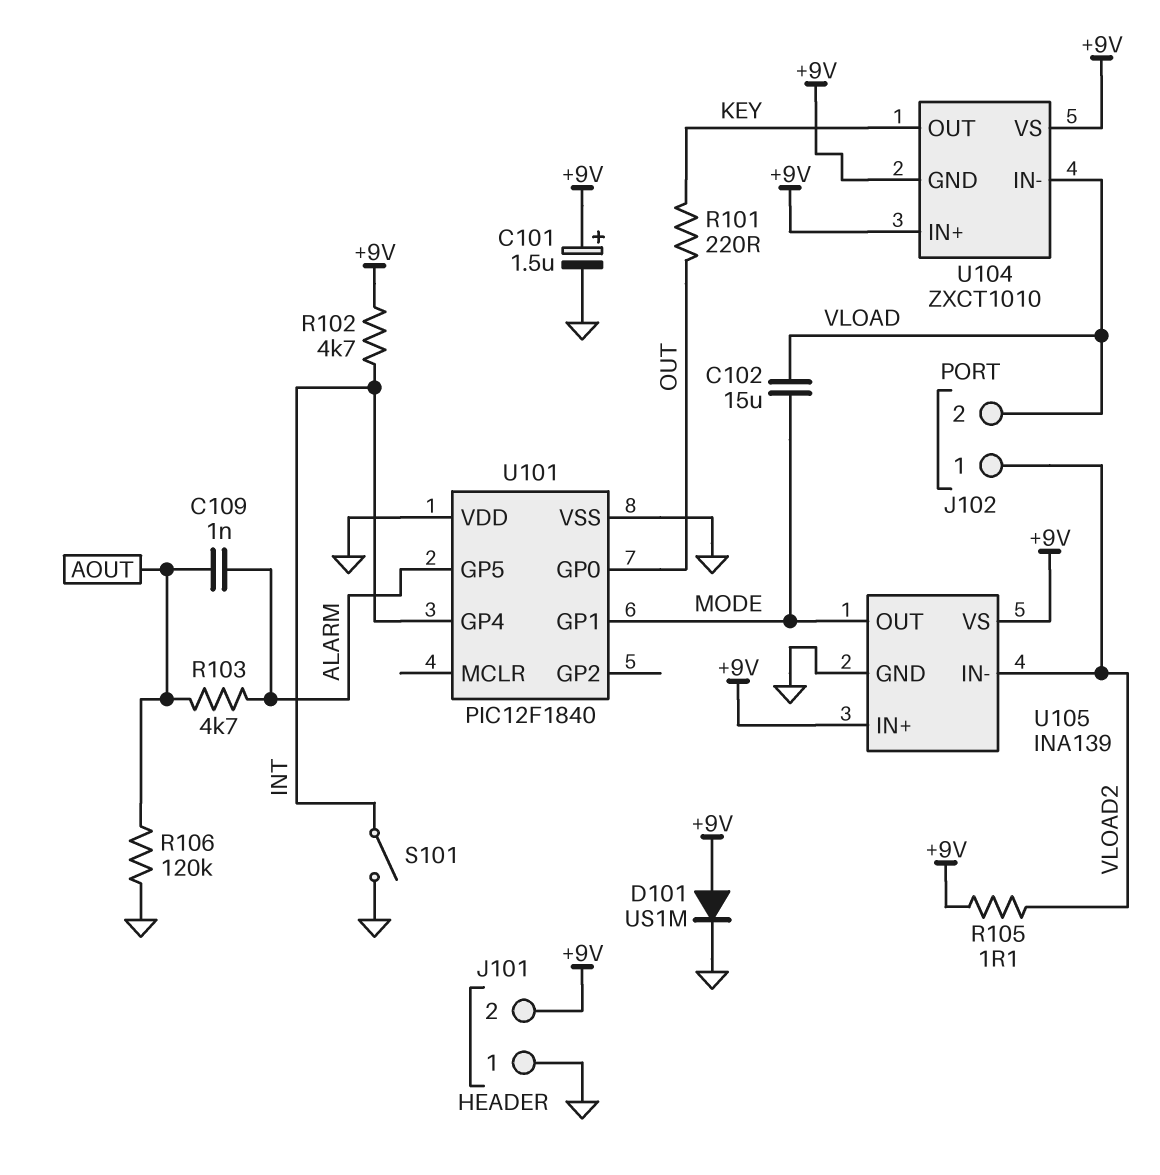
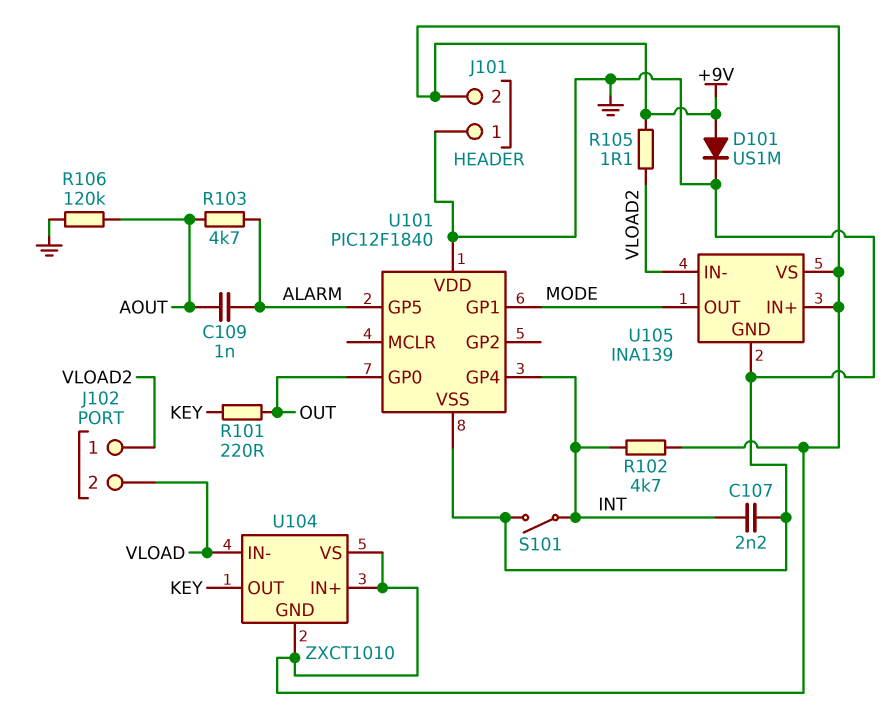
C101: 1.5uF (plus +9V, minus GND) -> none
C102: 15uF (MODE, VLOAD) -> none
C107: none -> 2.2nF (GND, INT)

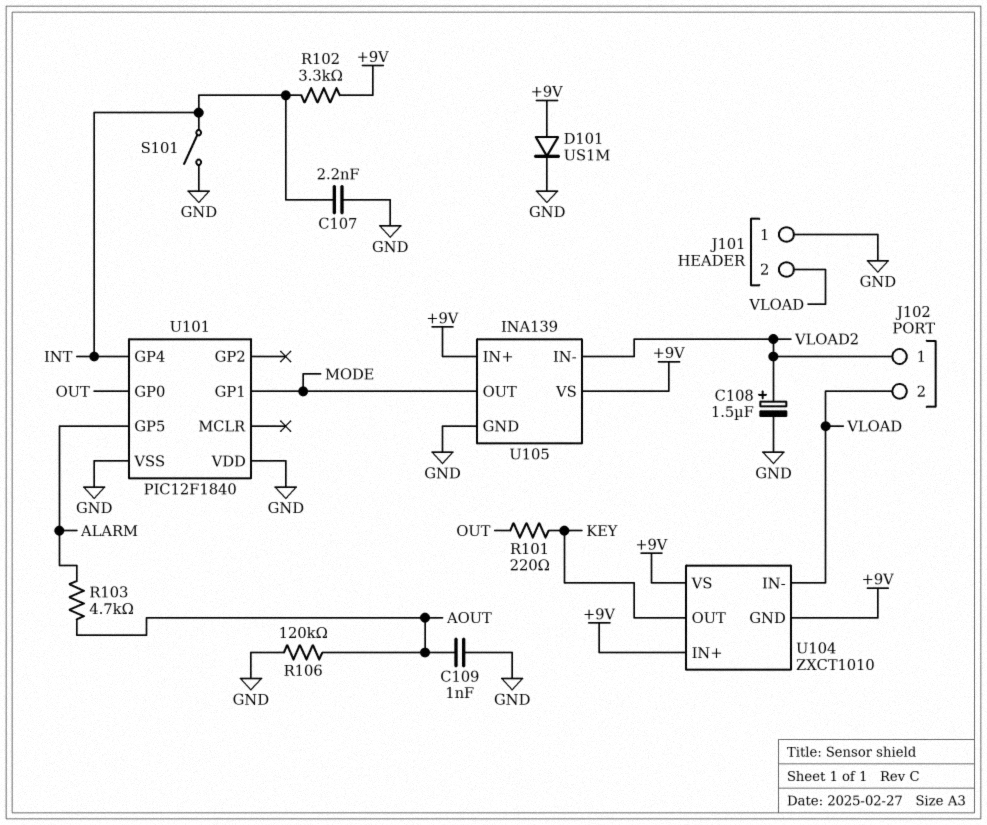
C108: none -> 1.5uF (plus VLOAD2, minus GND)
C109: 1nF (ALARM, AOUT) -> 1nF (AOUT, GND)
J101 pin 2: +9V -> VLOAD
R102: 4.7k (+9V, INT) -> 3.3k (+9V, INT)
R105: 1.1 (+9V, VLOAD2) -> none

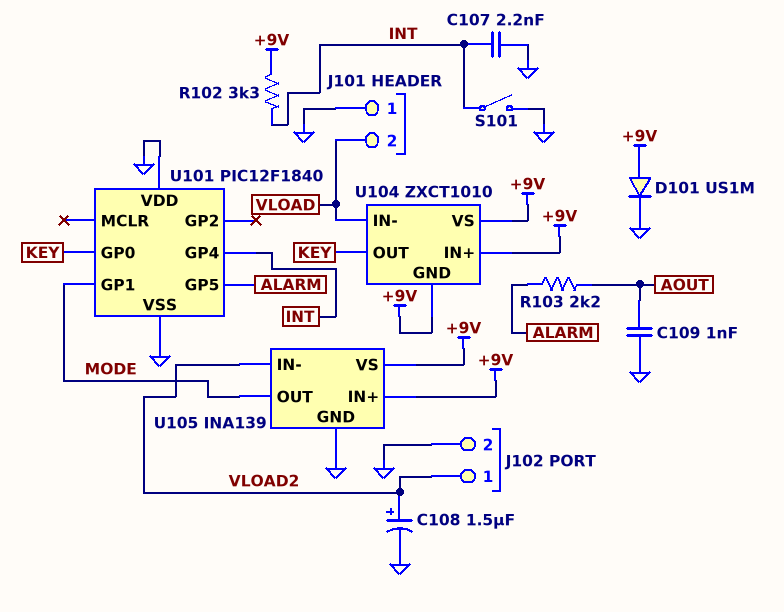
J102 pin 2: VLOAD -> GND
R101: 220 (KEY, OUT) -> none
R103: 4.7k (ALARM, AOUT) -> 2.2k (ALARM, AOUT)
R106: 120k (AOUT, GND) -> none
U101 pin GP0: OUT -> KEY

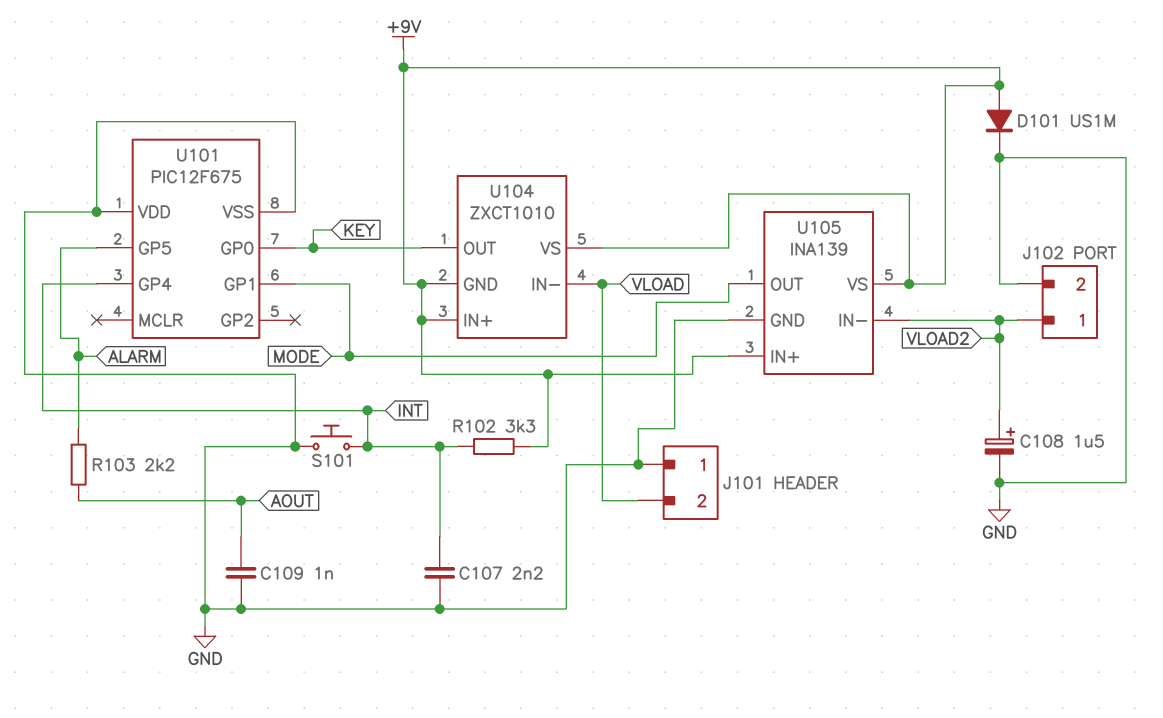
S101: switch (GND, INT) -> button (GND, INT)
U101: PIC12F1840 -> PIC12F675

